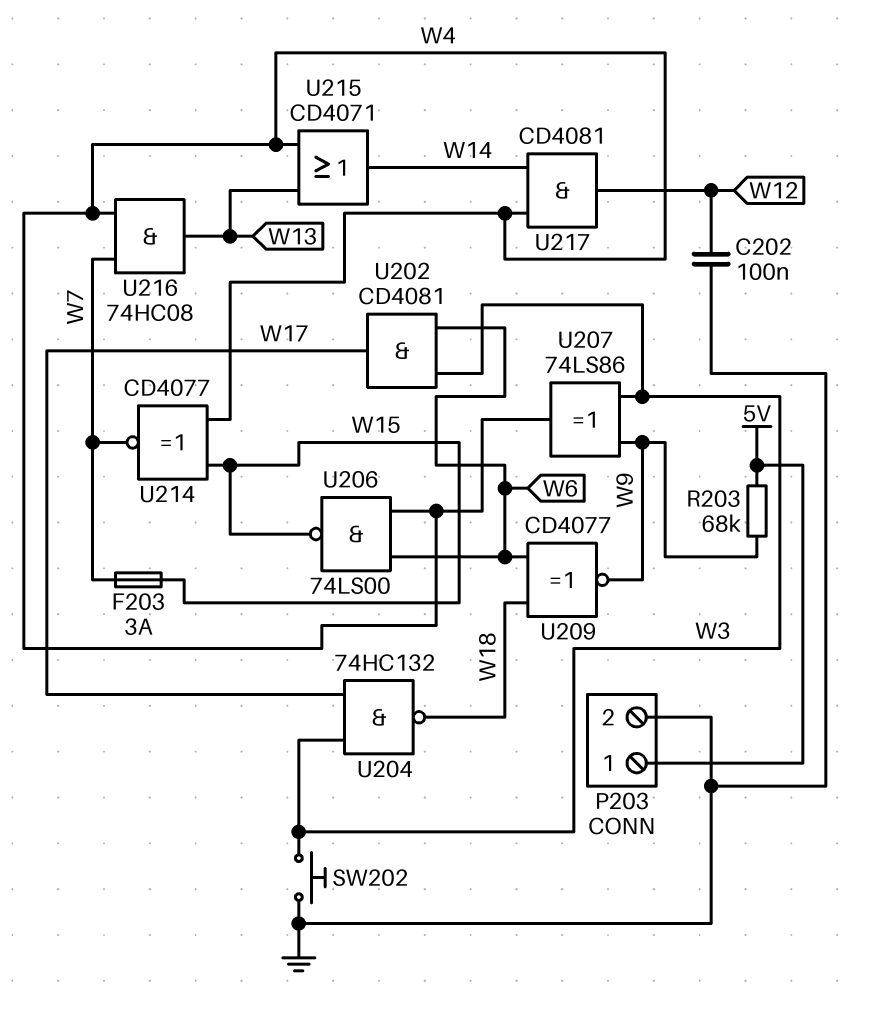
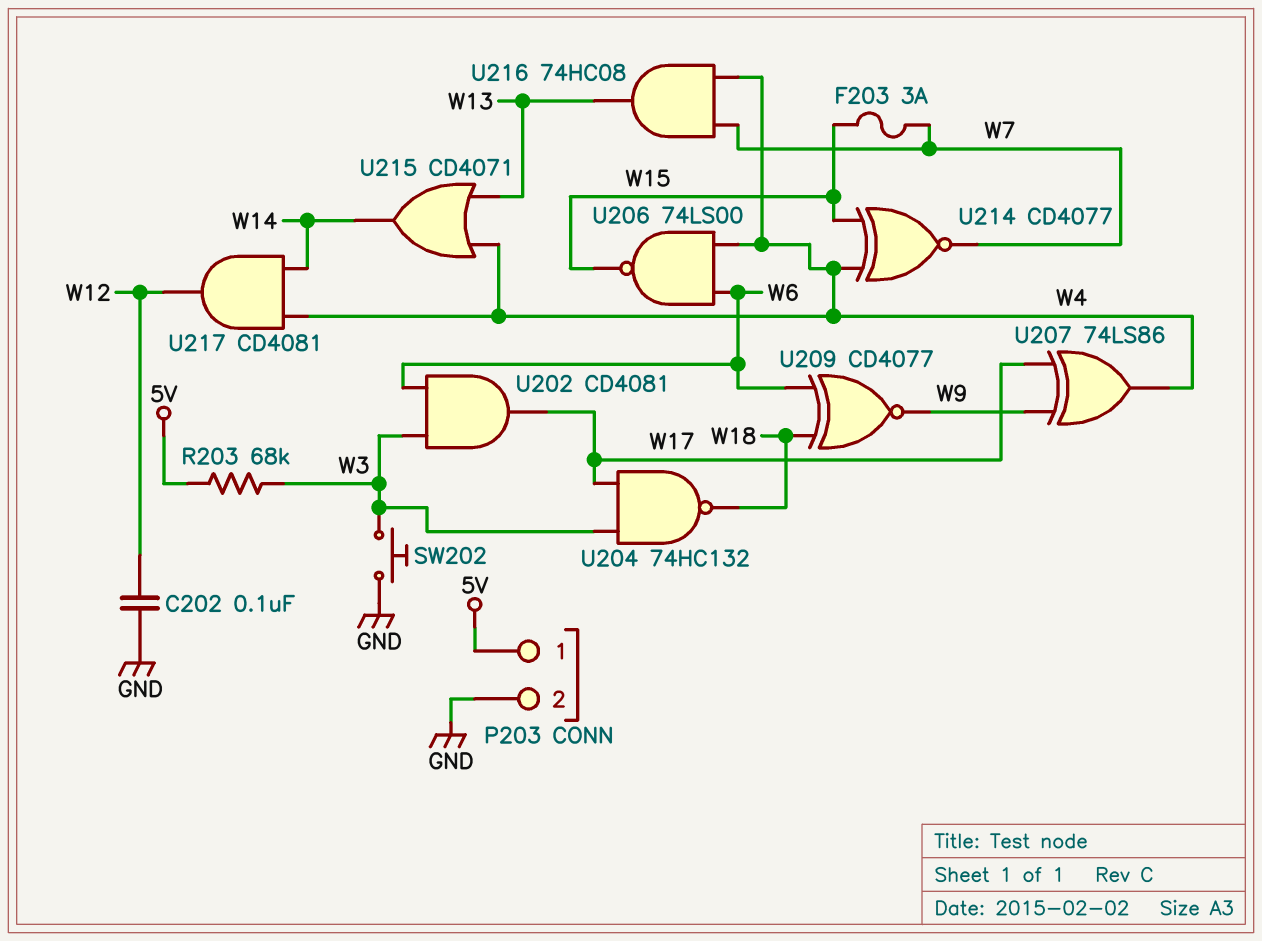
R203: 68k (5V, W9) -> 68k (5V, W3)
U207: XOR 74LS86 (in W3, in W9, out W4) -> XOR 74LS86 (in W9, in W17, out W4)

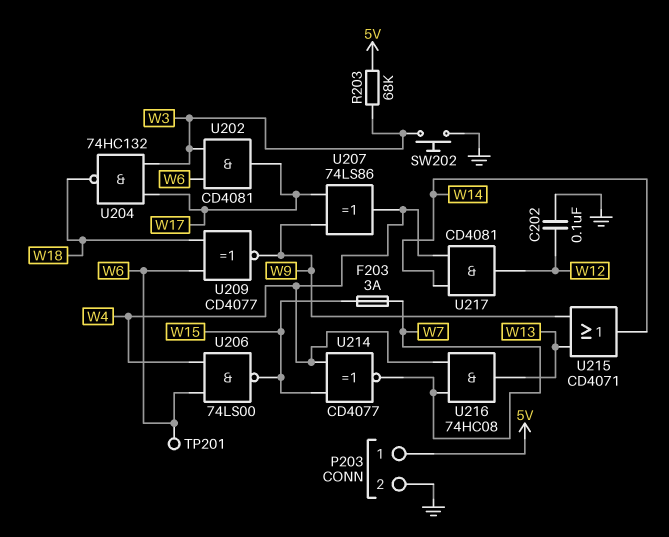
TP201: none -> test point (W6)
U215: OR CD4071 (in W4, in W13, out W14) -> OR CD4071 (in W9, in W13, out W14)

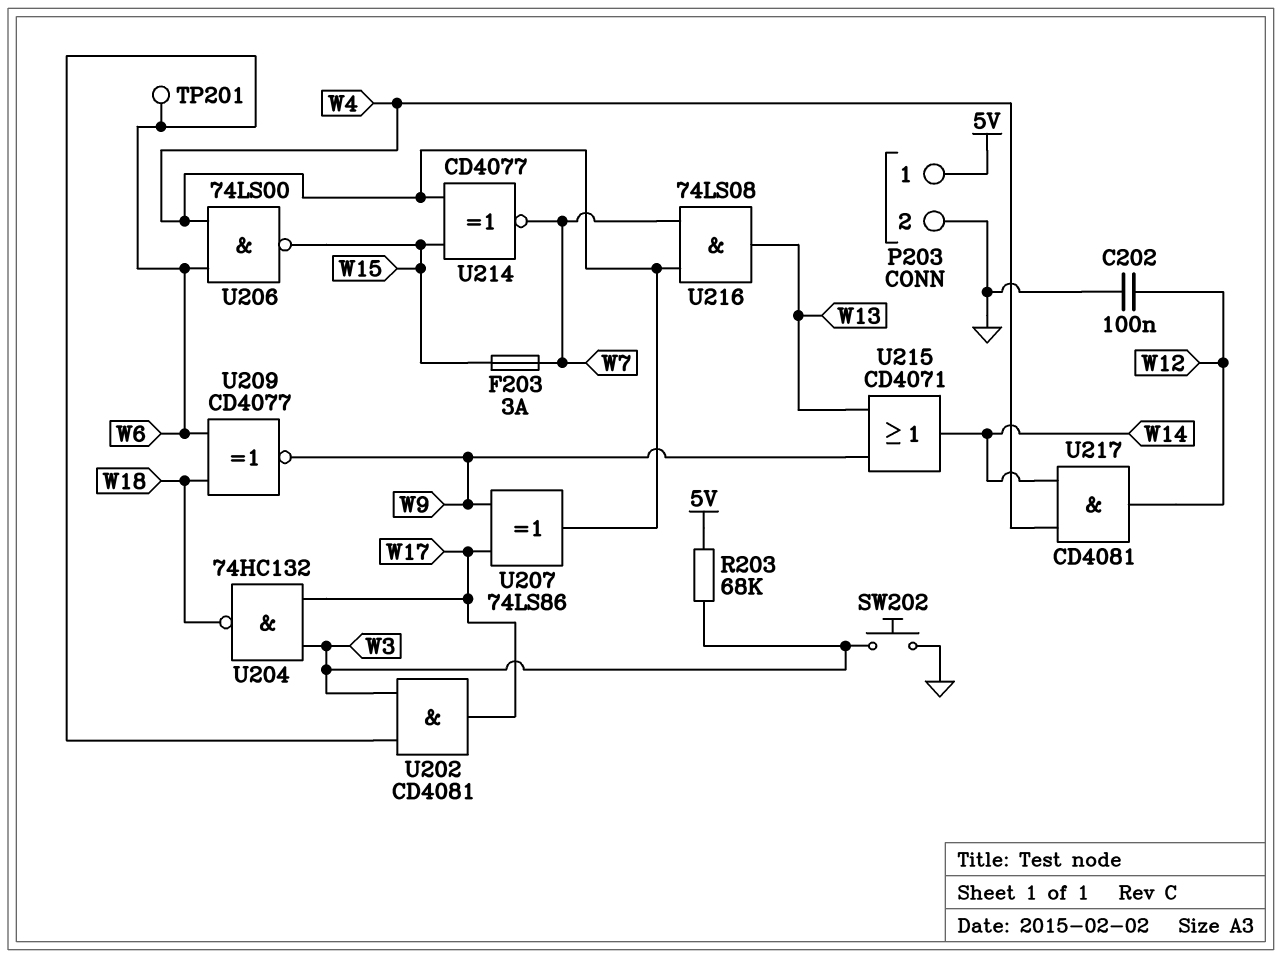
U216: AND 74HC08 (in W4, in W7, out W13) -> AND 74LS08 (in W4, in W7, out W13)

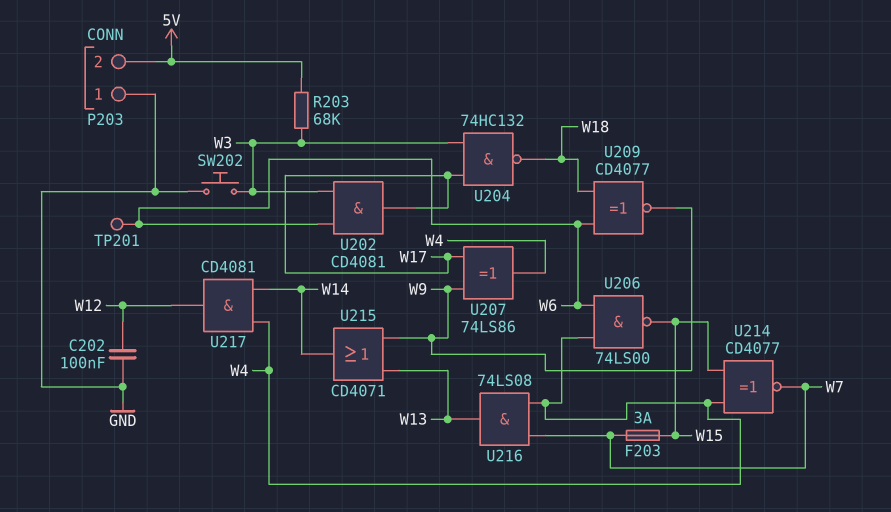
P203 pin 1: 5V -> GND
P203 pin 2: GND -> 5V

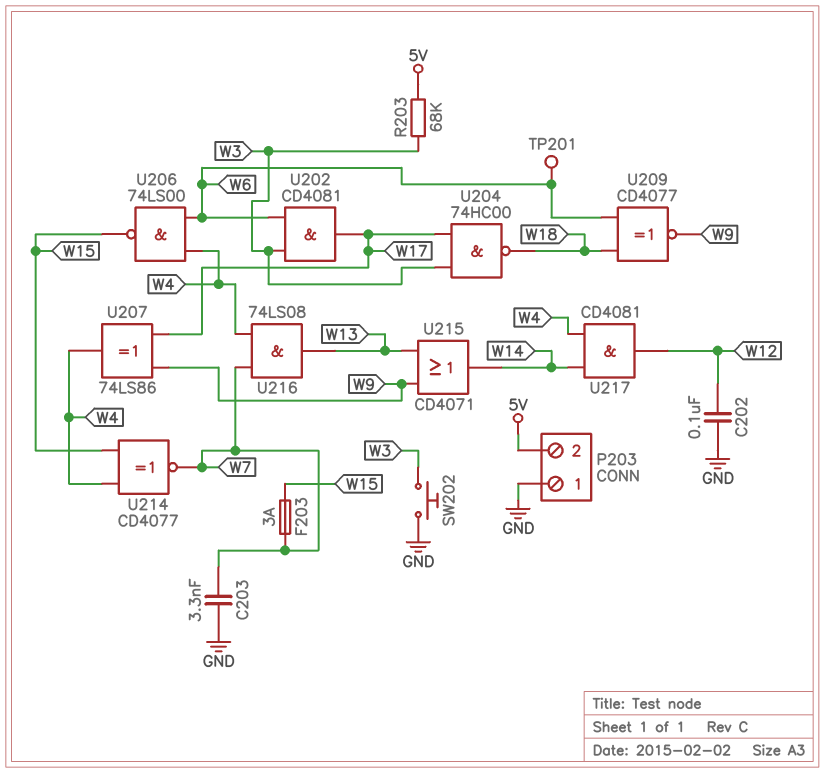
C203: none -> 3.3nF (GND, W7)
U204: NAND 74HC132 (in W3, in W17, out W18) -> NAND 74HC00 (in W3, in W17, out W18)

